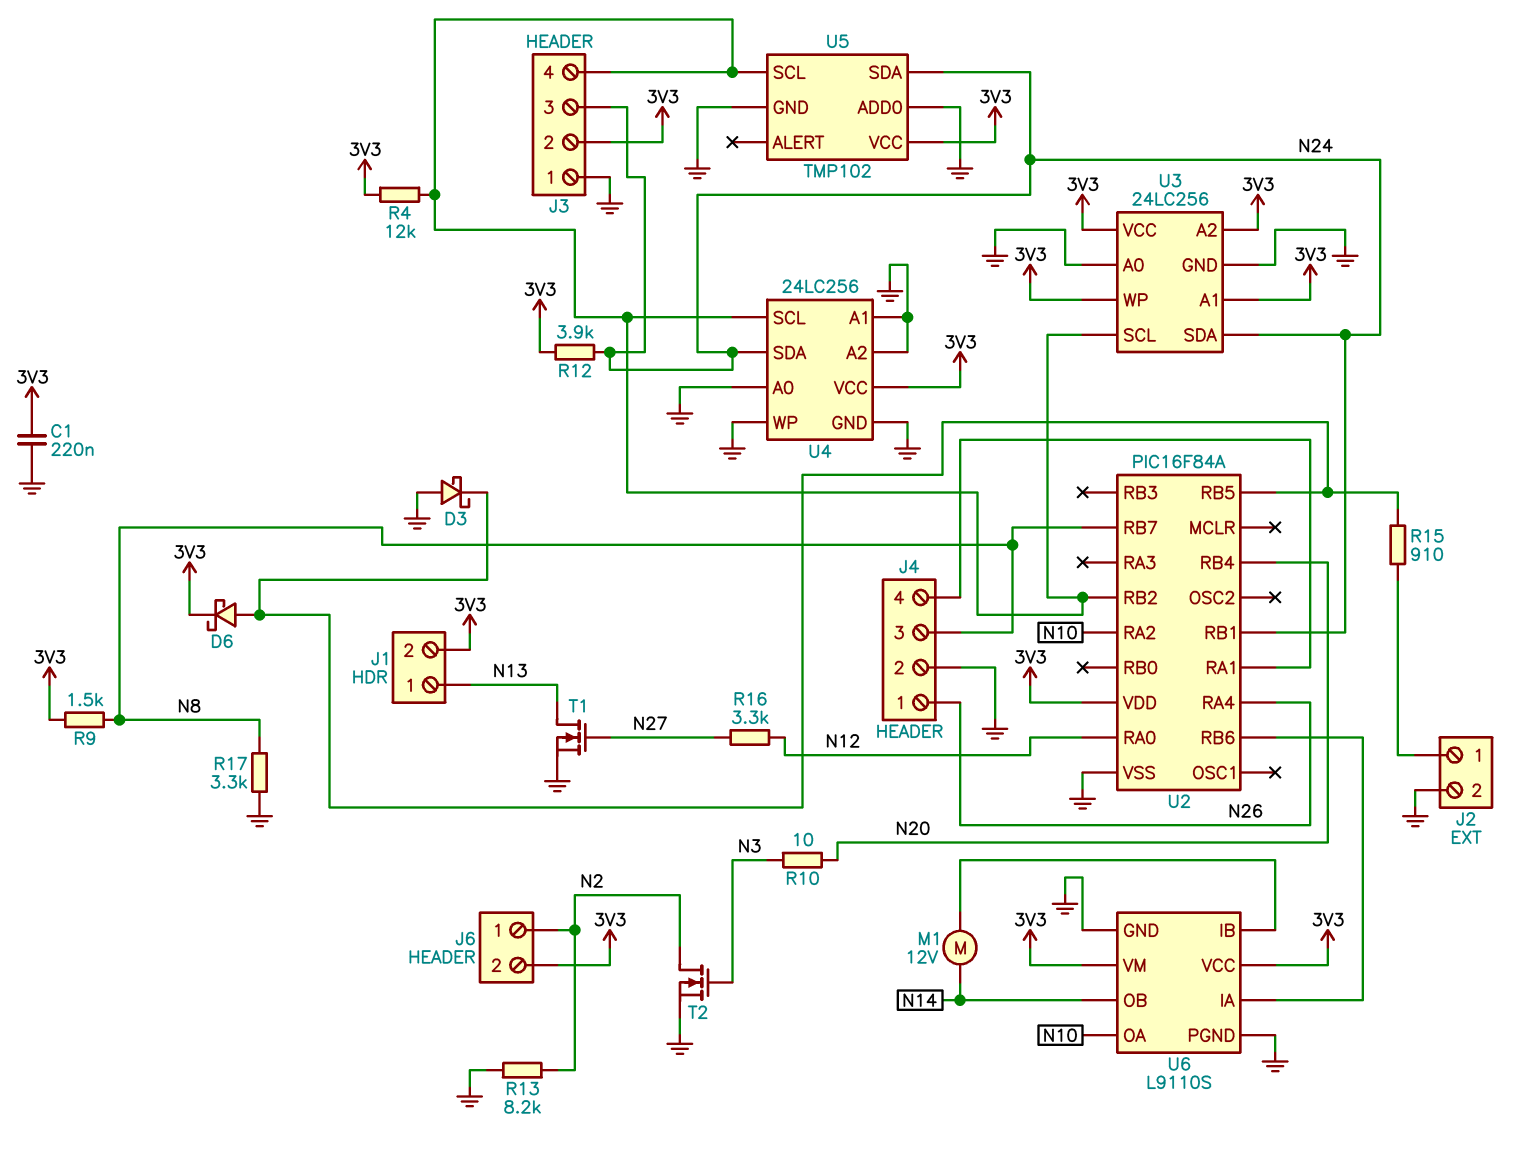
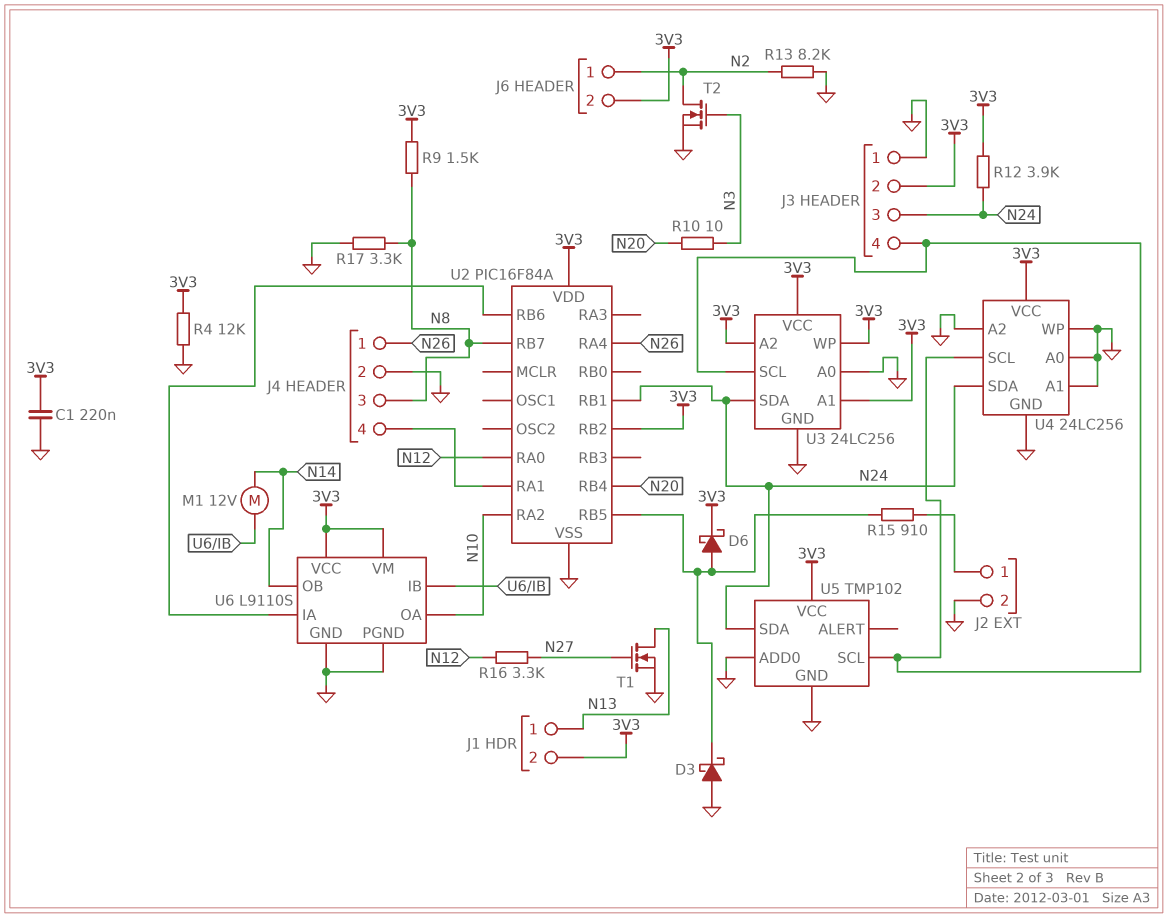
R4: 12k (3V3, J3/4) -> 12k (3V3, GND)
U2 pin RB2: J3/4 -> 3V3

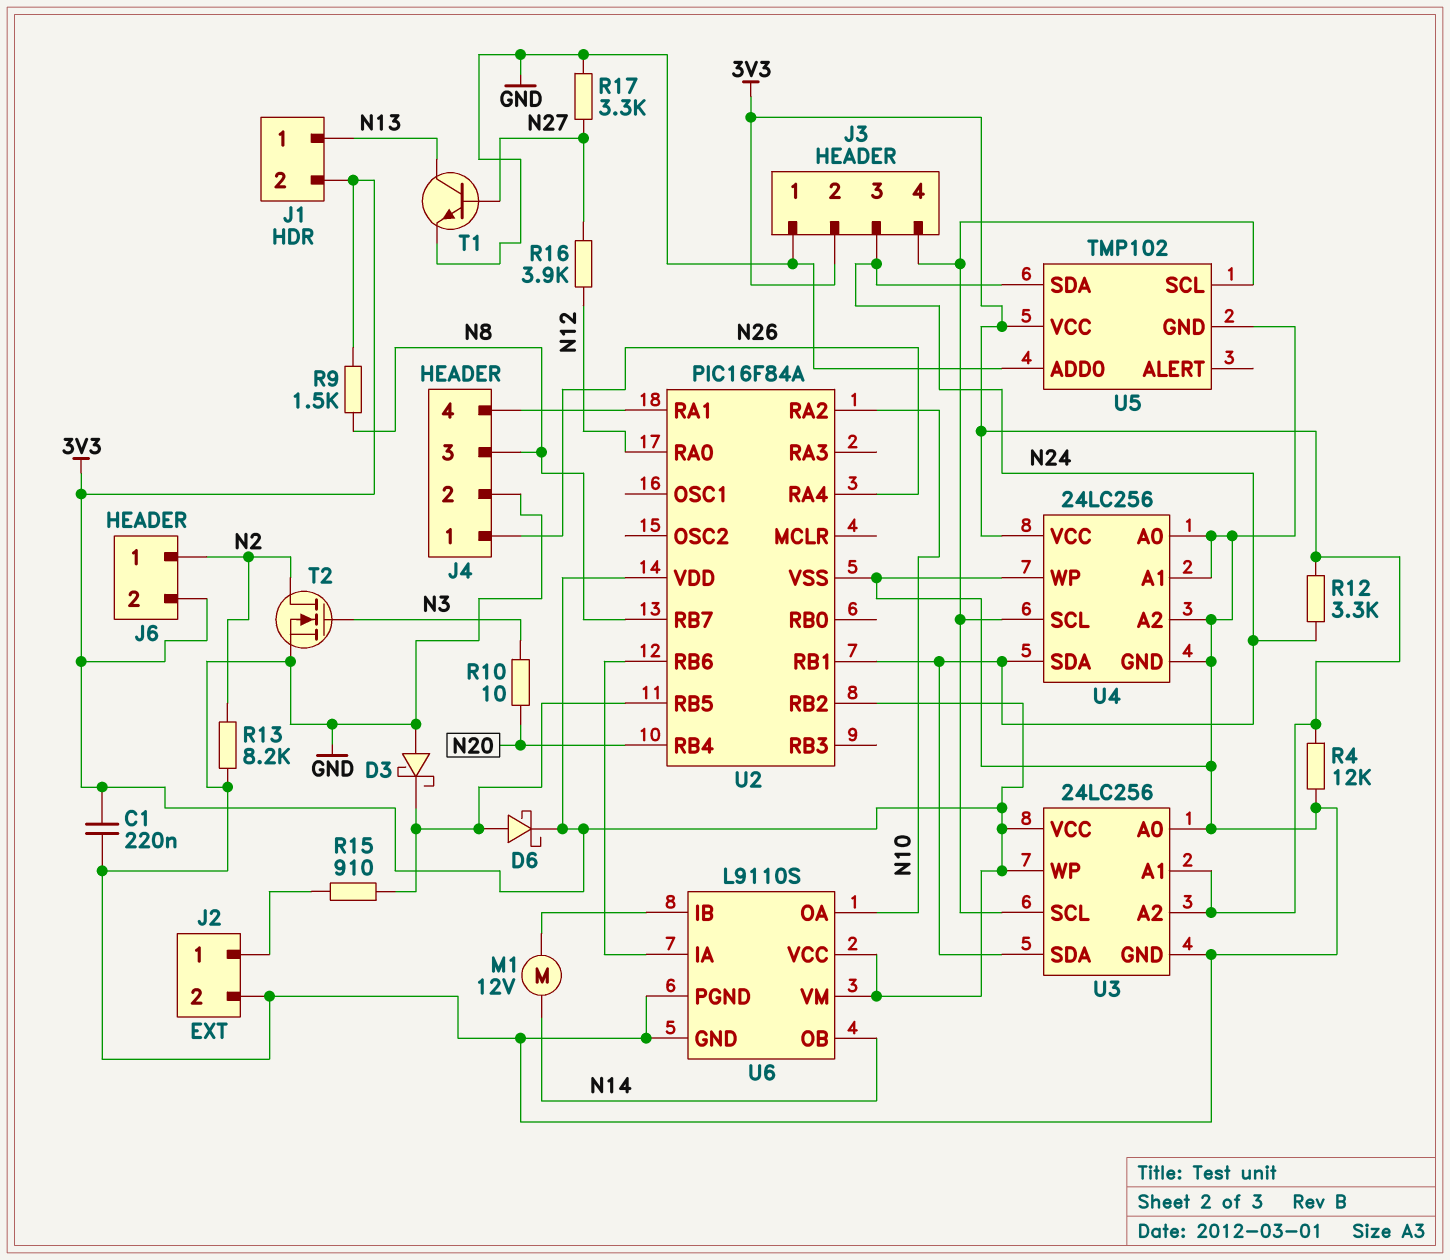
R12: 3.9k (3V3, N24) -> 3.3k (3V3, N24)
R16: 3.3k (N12, N27) -> 3.9k (N12, N27)
R17: 3.3k (GND, N8) -> 3.3k (GND, N27)
T1: NMOS (G N27, D N13, S GND) -> NPN (B N27, C N13, E GND)

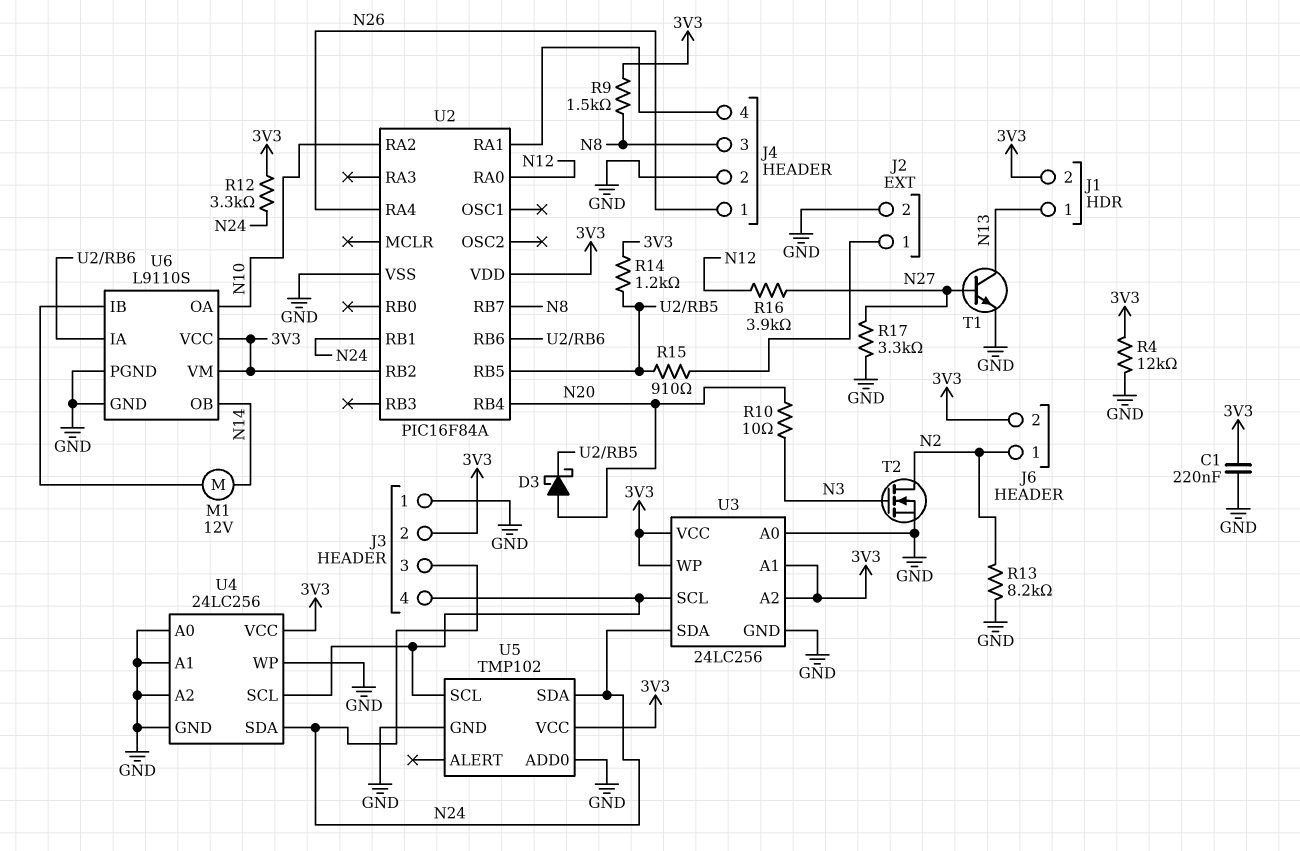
D3: schottky (A GND, K U2/RB5) -> schottky (A N20, K U2/RB5)
D6: schottky (A U2/RB5, K 3V3) -> none
R14: none -> 1.2k (3V3, U2/RB5)

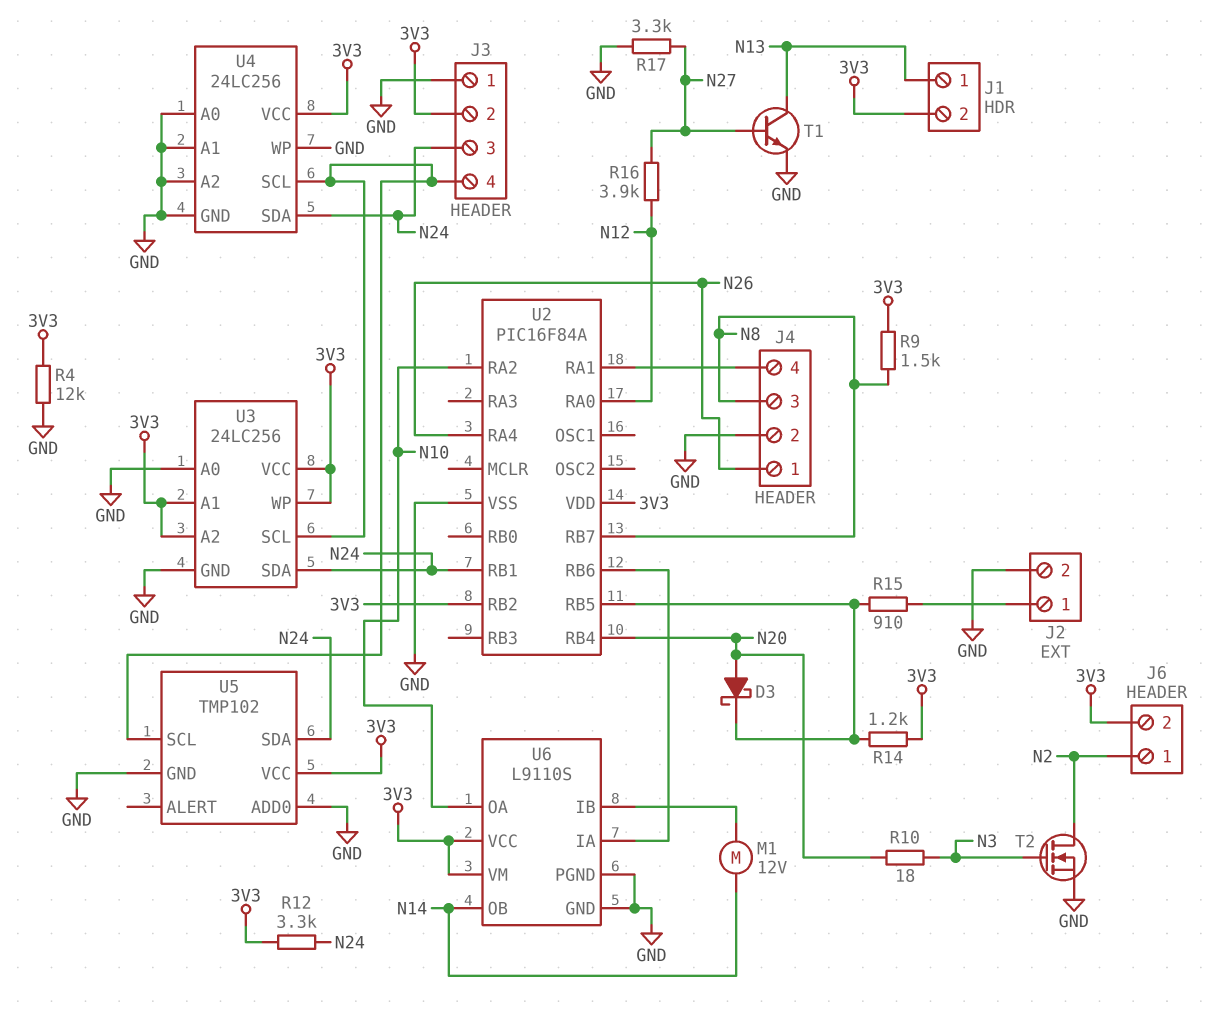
C1: 220nF (3V3, GND) -> none
R10: 10 (N3, N20) -> 18 (N3, N20)
R13: 8.2k (GND, N2) -> none

